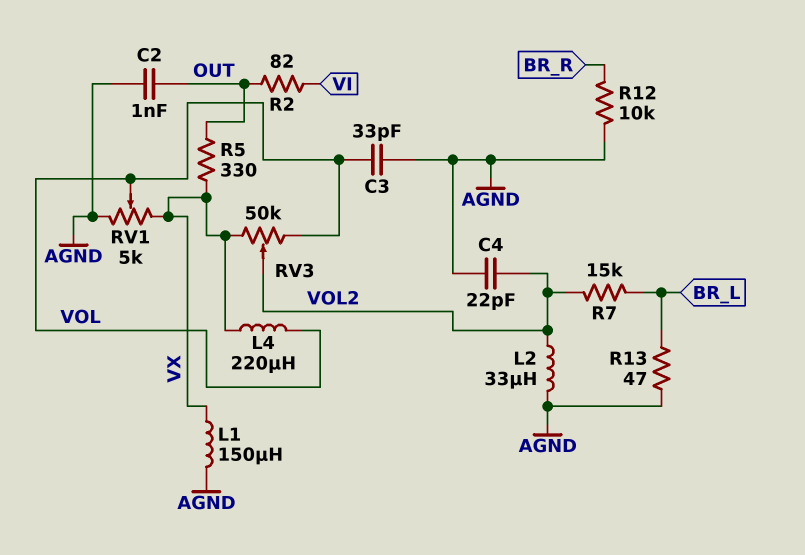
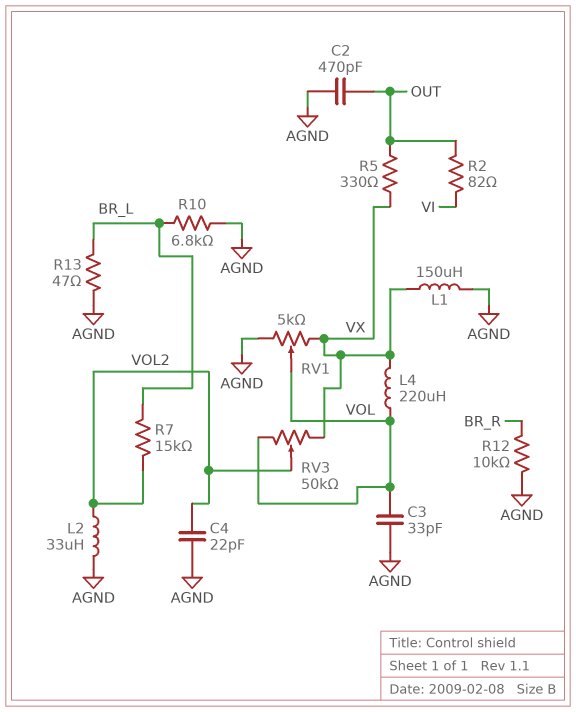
C2: 1nF (AGND, OUT) -> 470pF (AGND, OUT)
R10: none -> 6.8k (AGND, BR_L)

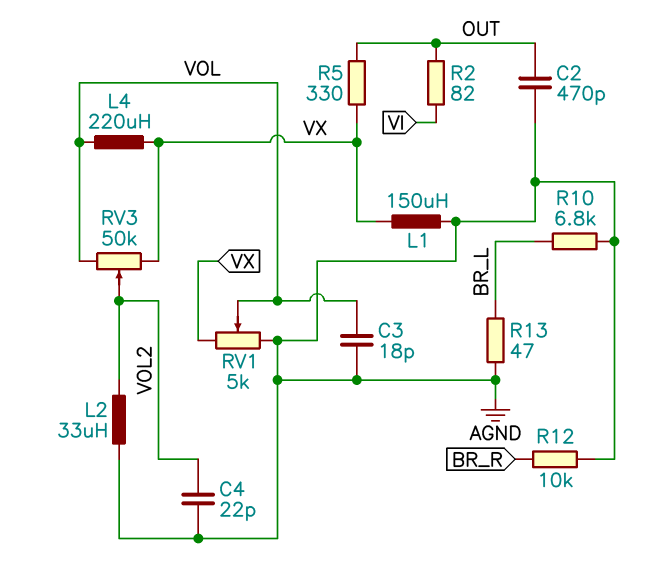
C3: 33pF (AGND, VOL) -> 18pF (AGND, VOL)
R7: 15k (BR_L, VOL2) -> none

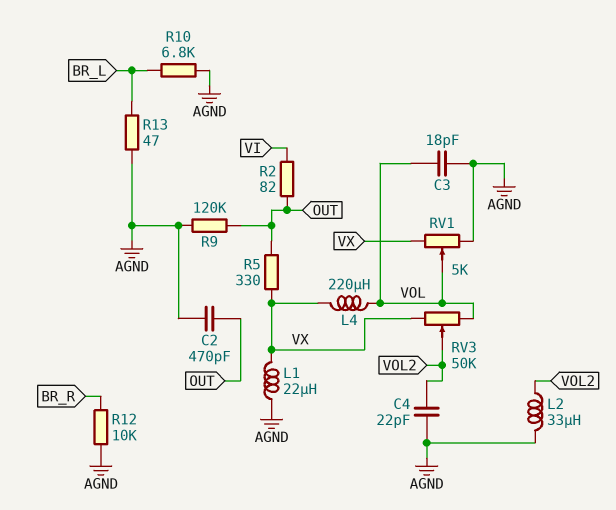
L1: 150uH (AGND, VX) -> 22uH (AGND, VX)
R9: none -> 120k (AGND, OUT)

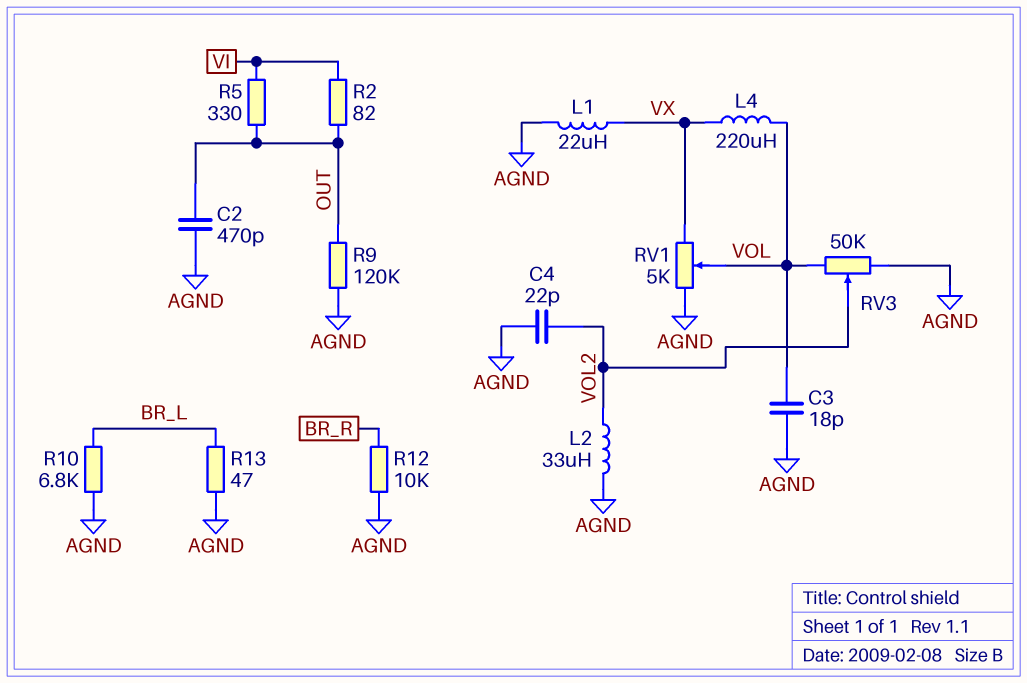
R5: 330 (OUT, VX) -> 330 (OUT, VI)
RV3: 50k (VOL, VX, wiper VOL2) -> 50k (AGND, VOL, wiper VOL2)

